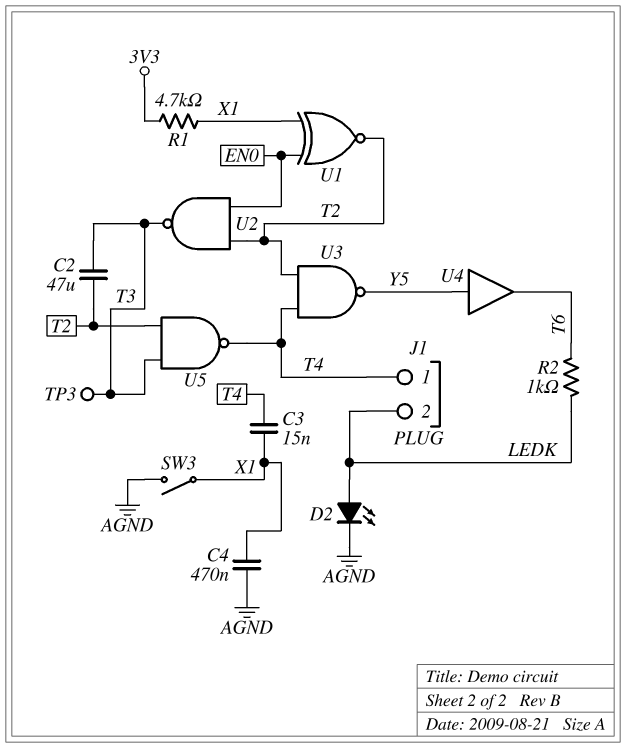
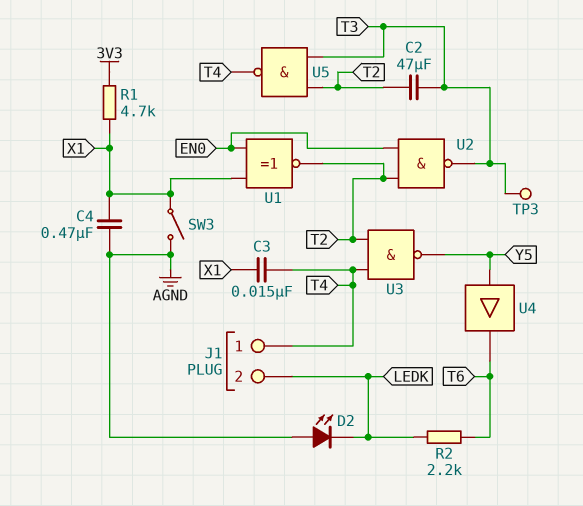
D2: LED (A LEDK, K AGND) -> LED (A AGND, K LEDK)
R2: 1k (LEDK, T6) -> 2.2k (LEDK, T6)

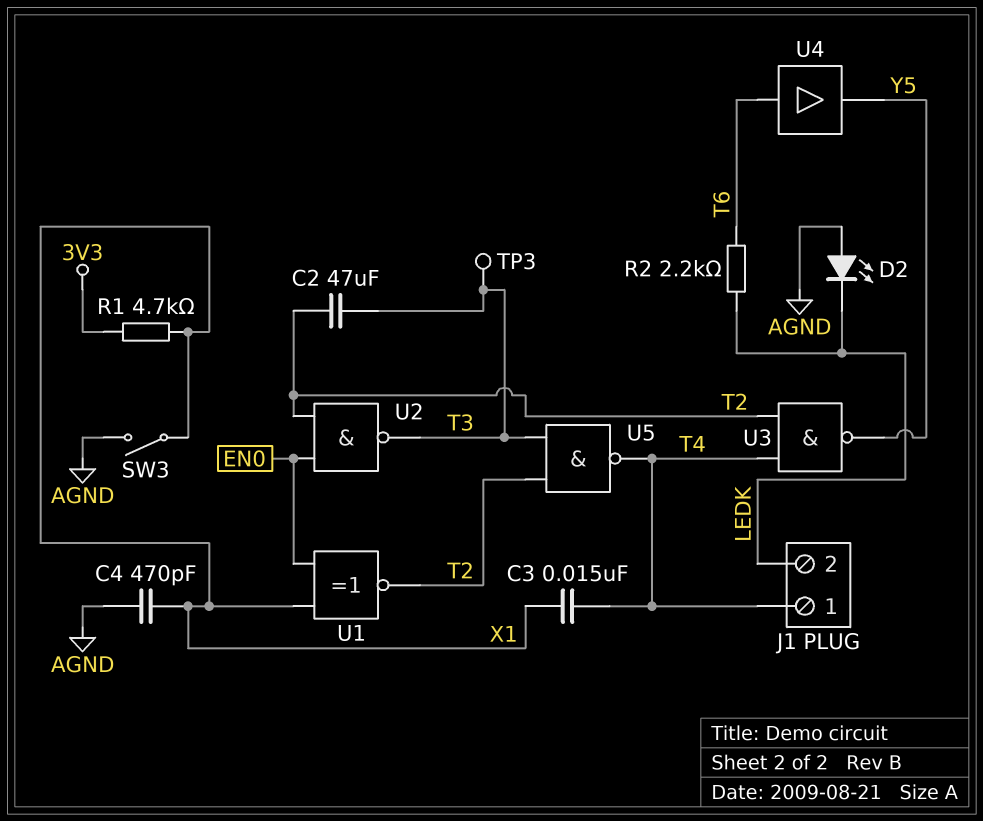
C4: 470nF (AGND, X1) -> 470pF (AGND, X1)
U4: buffer (in Y5, out T6) -> buffer (in T6, out Y5)

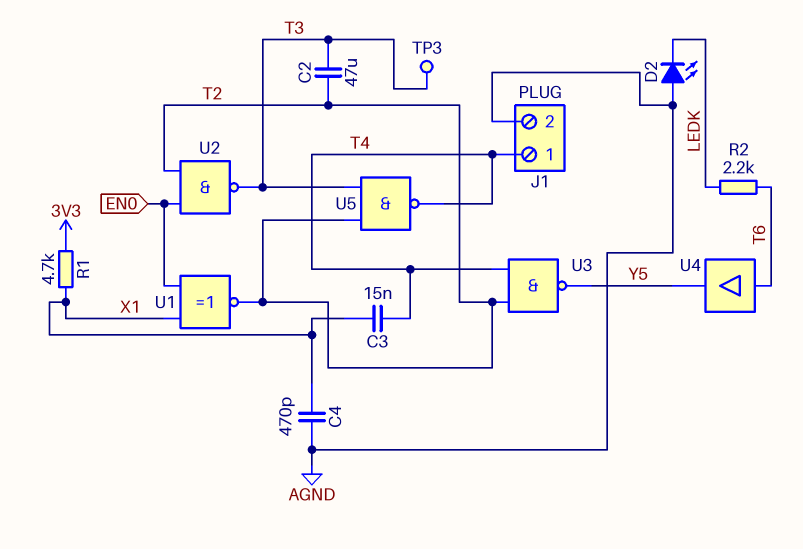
J1 pin 2: LEDK -> AGND
SW3: switch (AGND, X1) -> none

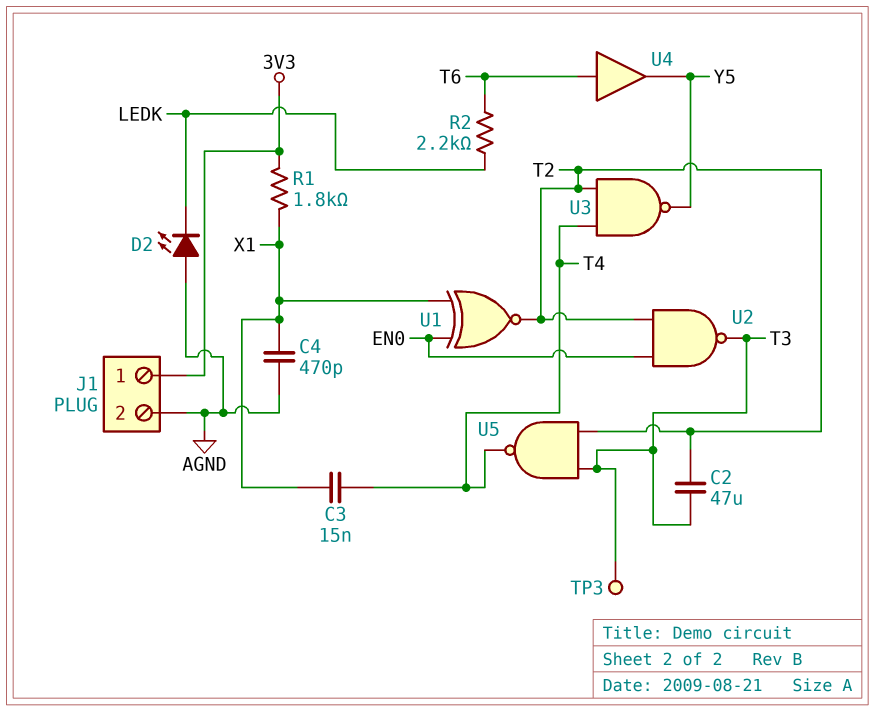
J1 pin 1: T4 -> 3V3
R1: 4.7k (3V3, X1) -> 1.8k (3V3, X1)

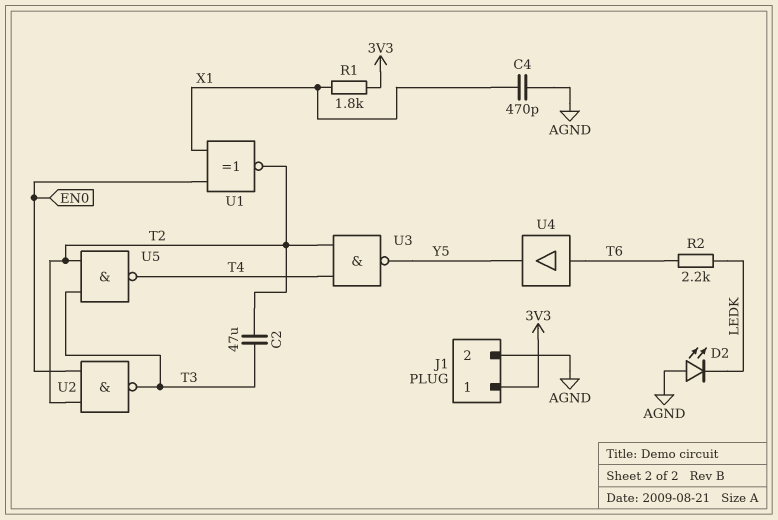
C3: 15nF (T4, X1) -> none
TP3: test point (T3) -> none

